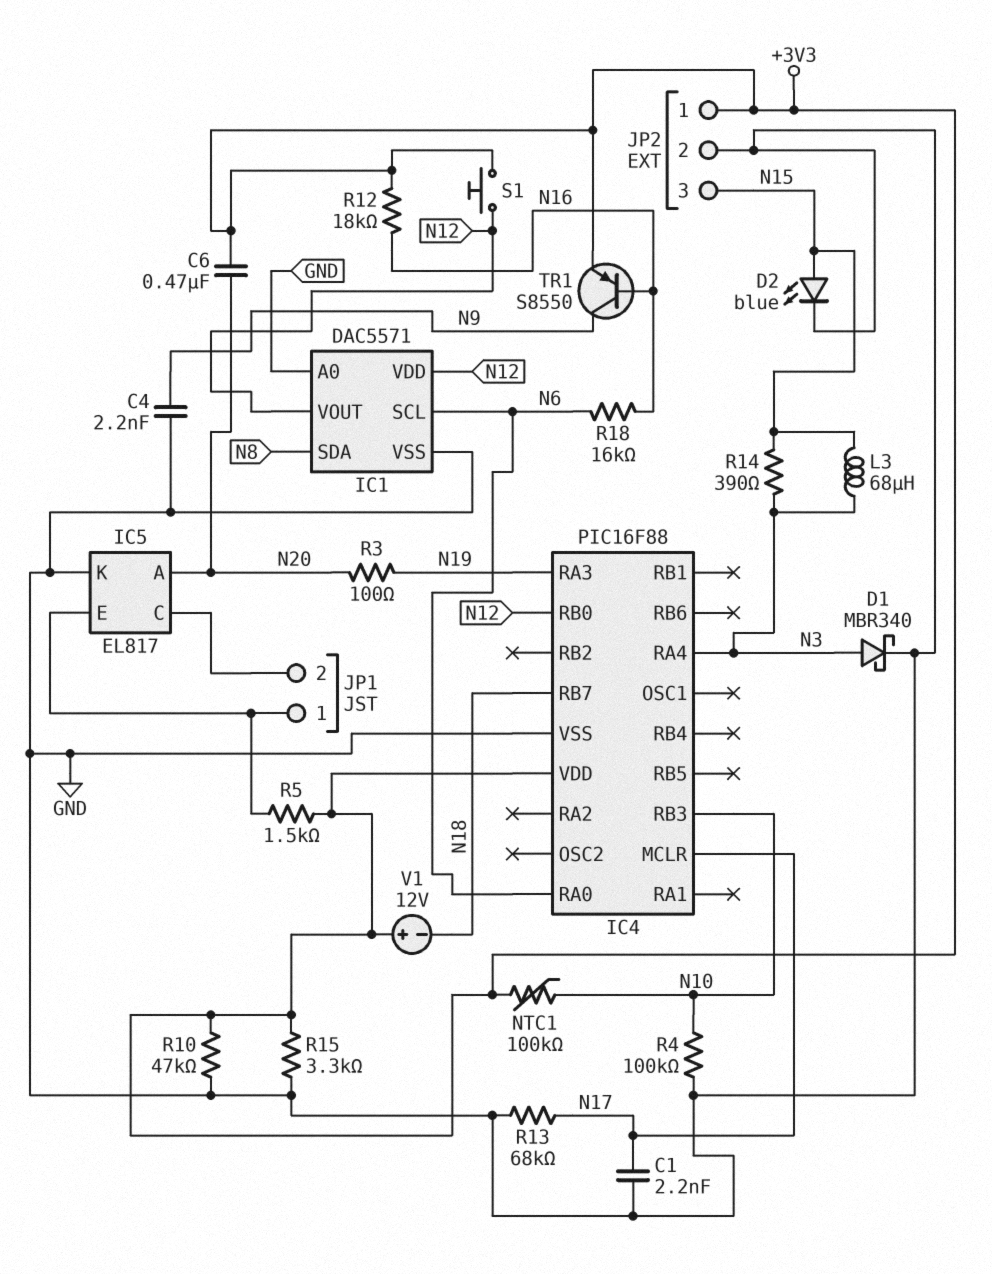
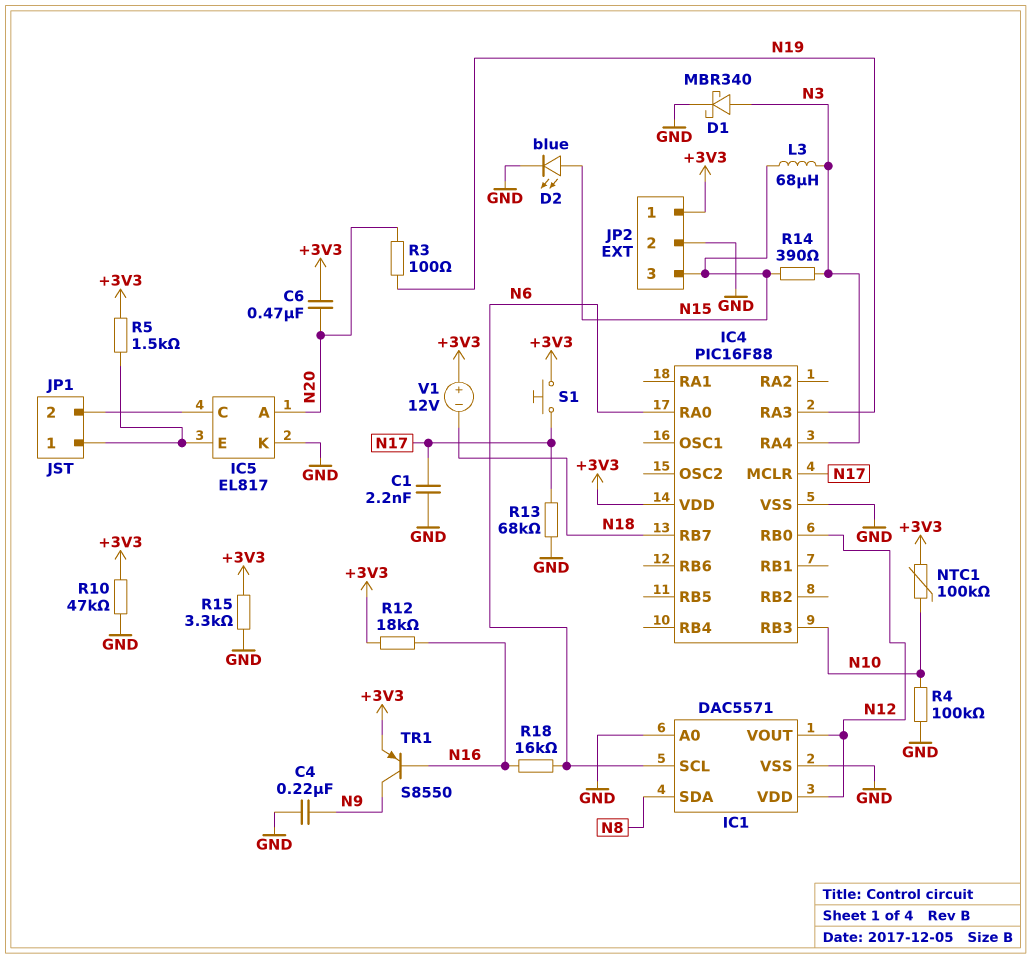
C4: 2.2nF (GND, N9) -> 220nF (GND, N9)
S1: button (+3V3, N12) -> button (+3V3, N17)

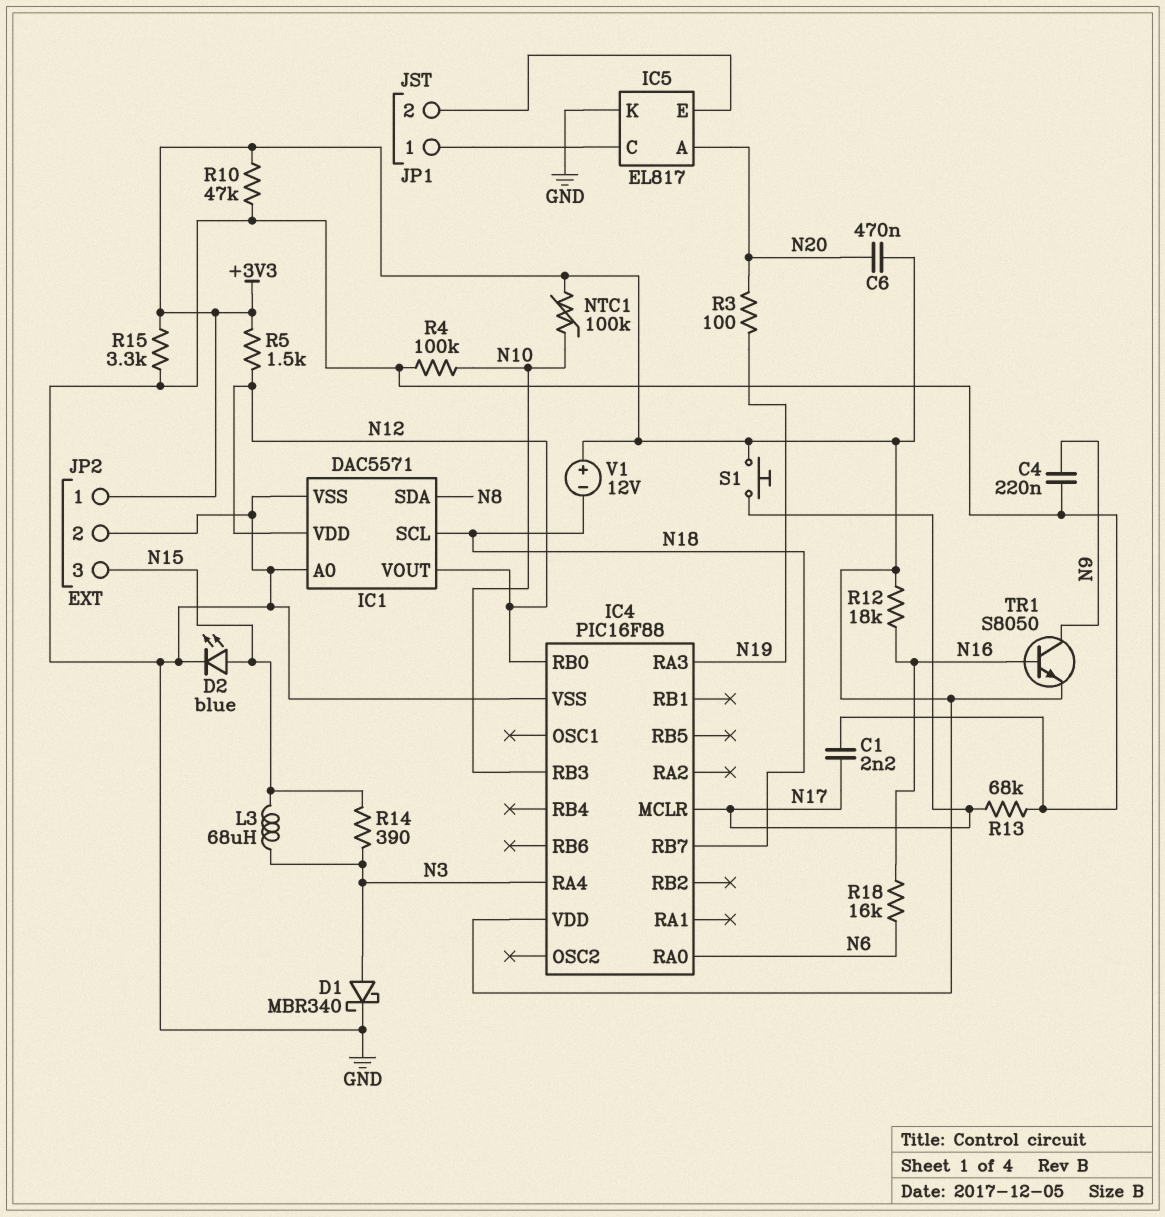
IC1 pin SCL: N6 -> N18
JP1 pin 1: IC5/E -> IC5/C
JP1 pin 2: IC5/C -> IC5/E
R5: 1.5k (+3V3, IC5/E) -> 1.5k (+3V3, N12)
TR1: PNP S8550 (B N16, C N9, E +3V3) -> NPN S8050 (B N16, C N9, E +3V3)

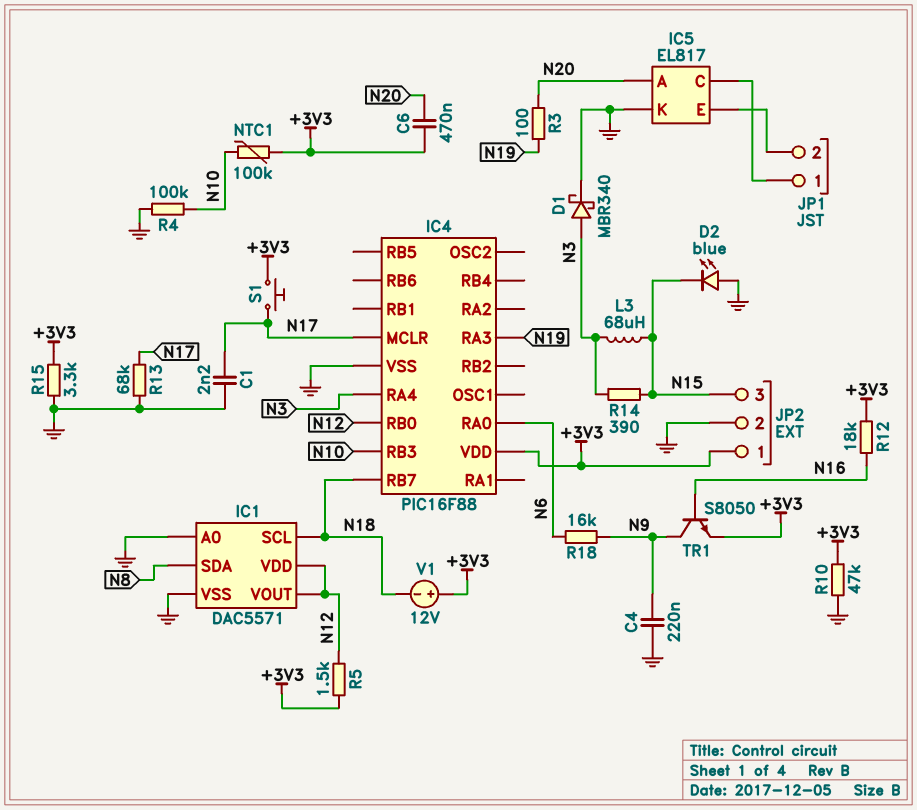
D2: LED blue (A N15, K GND) -> LED blue (A GND, K N15)
R18: 16k (N6, N16) -> 16k (N6, N9)

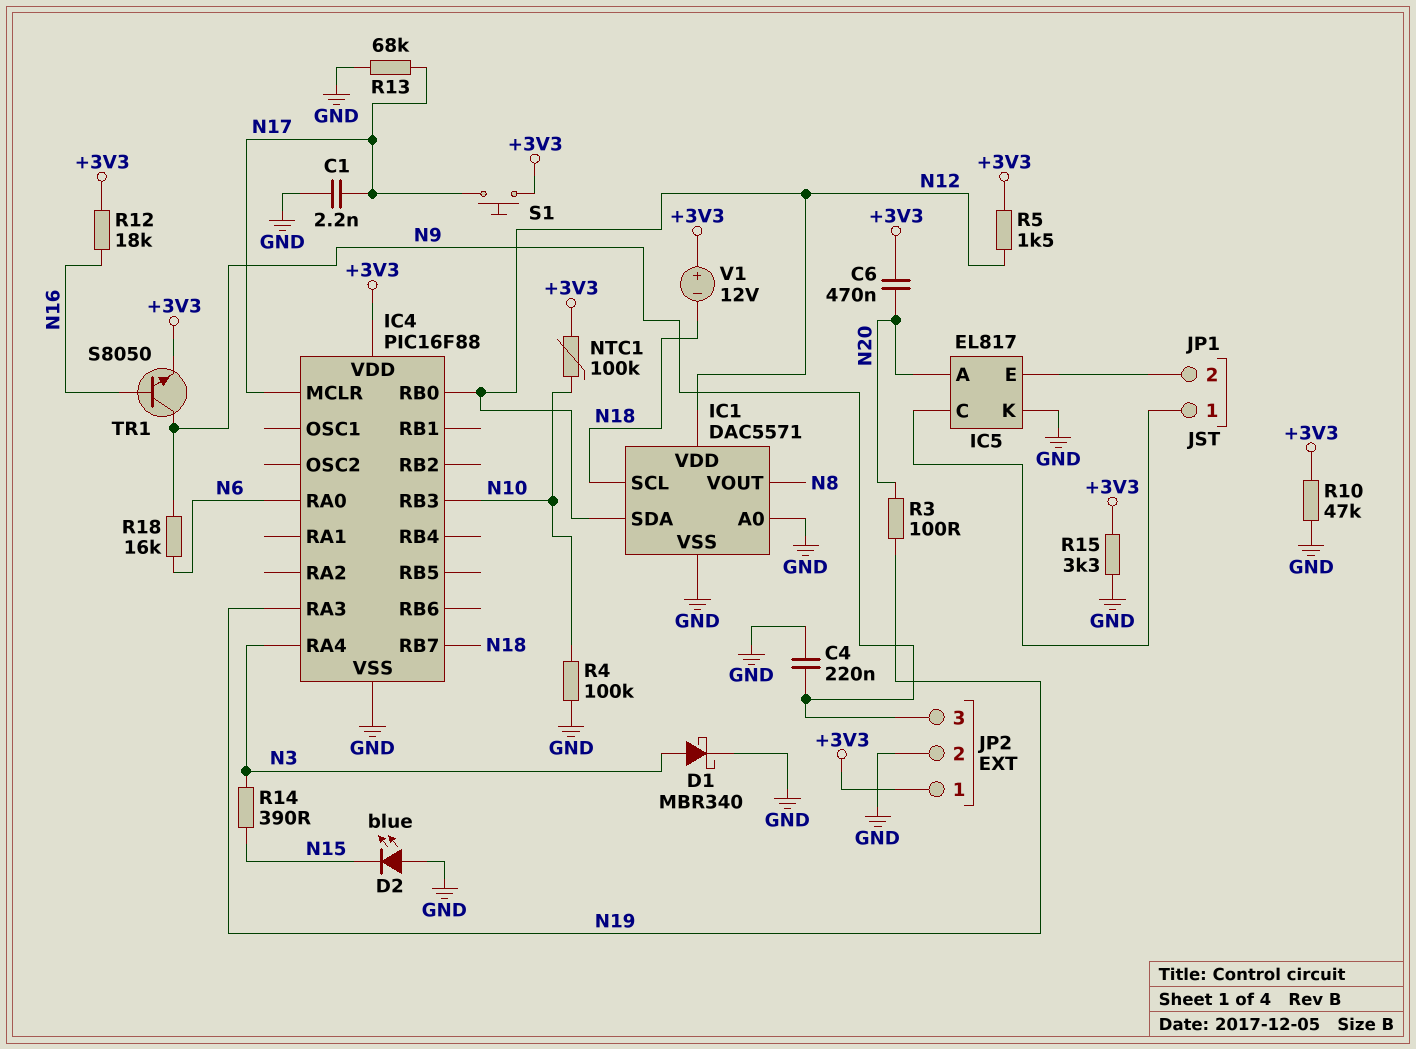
IC1 pin SDA: N8 -> N12
IC1 pin VOUT: N12 -> N8
JP2 pin 3: N15 -> N9
L3: 68uH (N3, N15) -> none

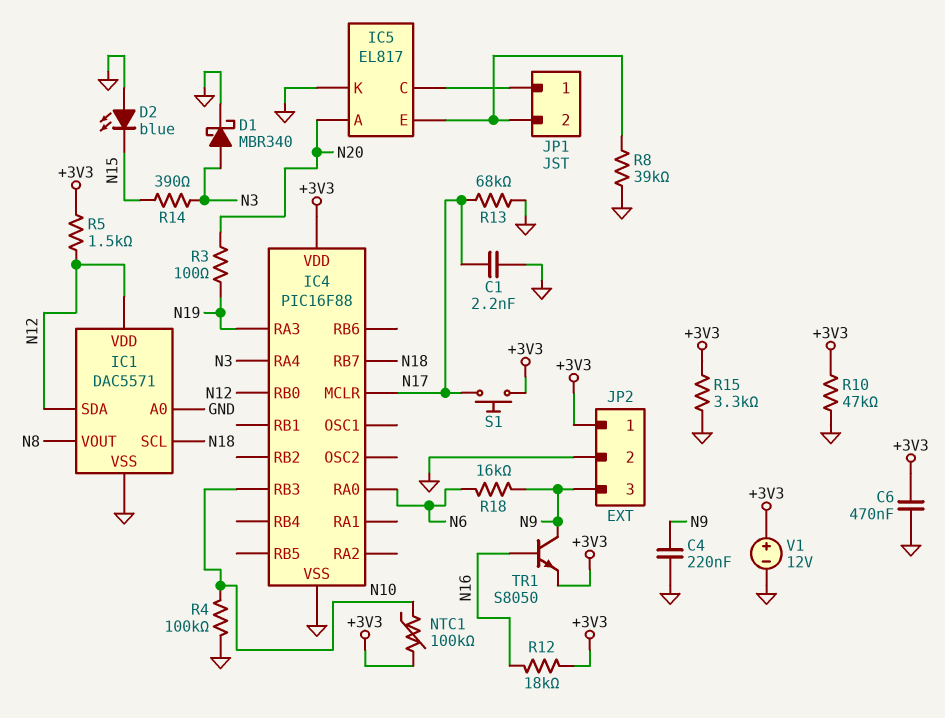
C6: 470nF (+3V3, N20) -> 470nF (+3V3, GND)
R8: none -> 39k (GND, IC5/E)
V1: 12V (plus +3V3, minus N18) -> 12V (plus +3V3, minus GND)

